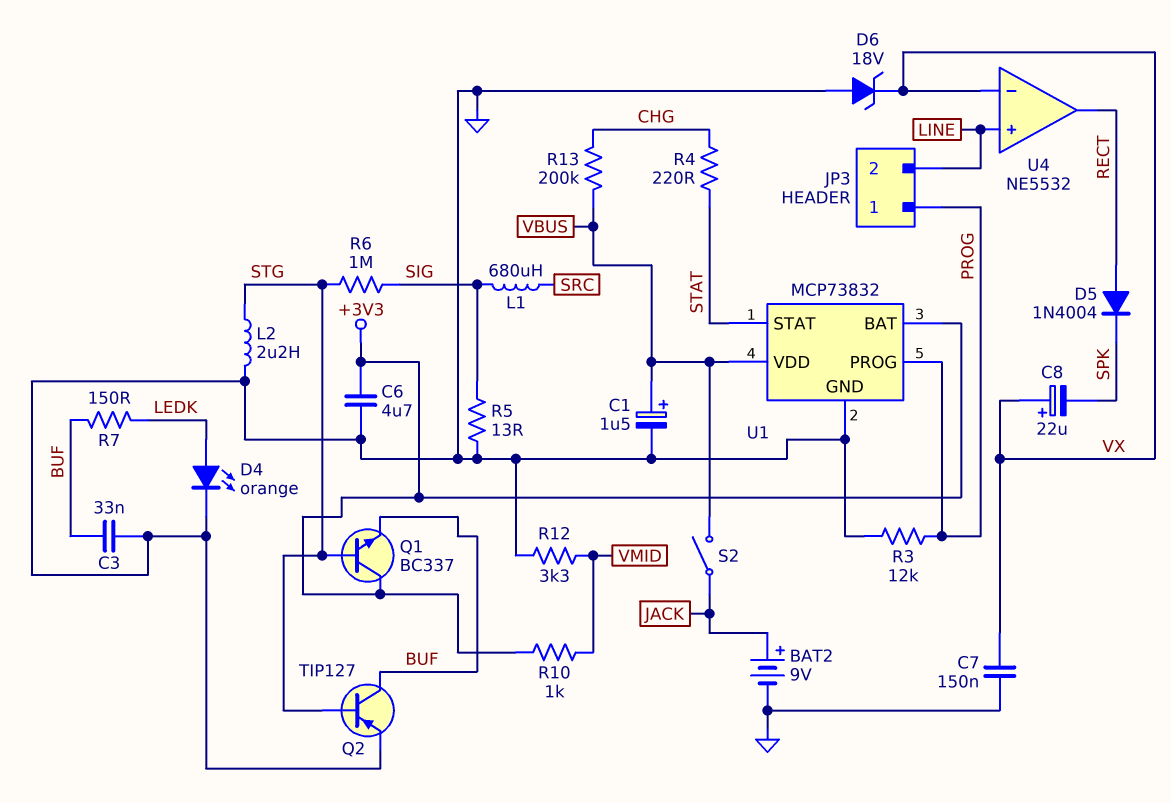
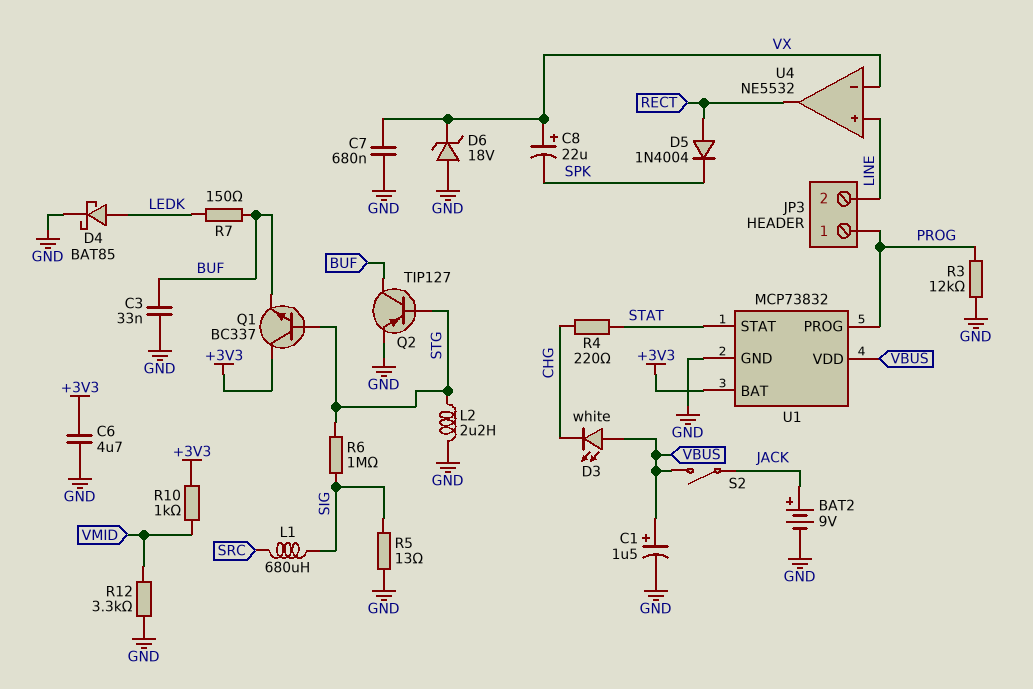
C7: 150nF (GND, VX) -> 680nF (GND, VX)
D3: none -> LED white (A VBUS, K CHG)
D4: LED orange (A LEDK, K GND) -> schottky BAT85 (A LEDK, K GND)
R13: 200k (CHG, VBUS) -> none

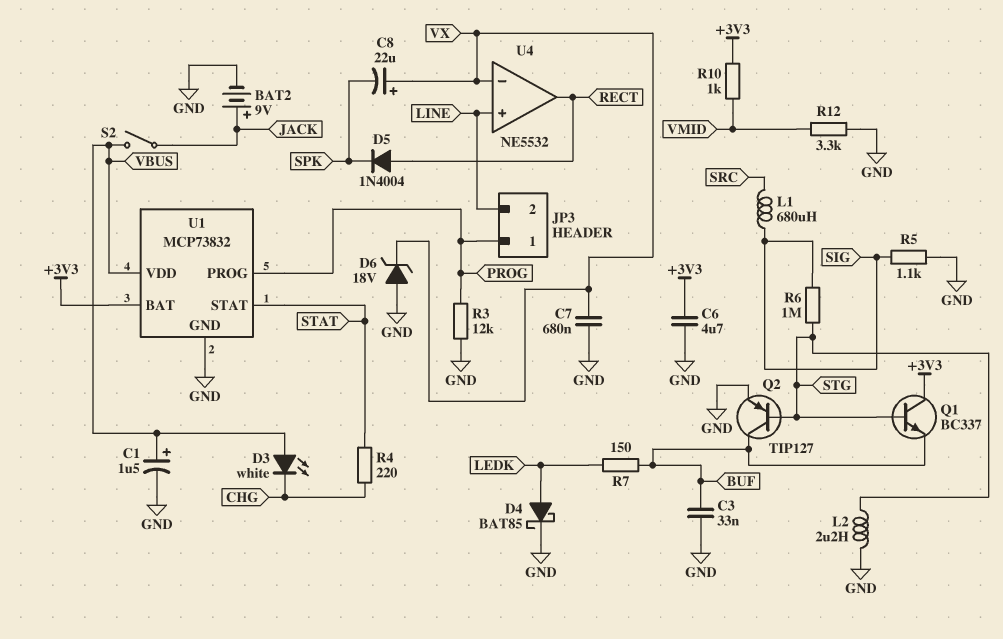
R5: 13 (GND, SIG) -> 1.1k (GND, SIG)

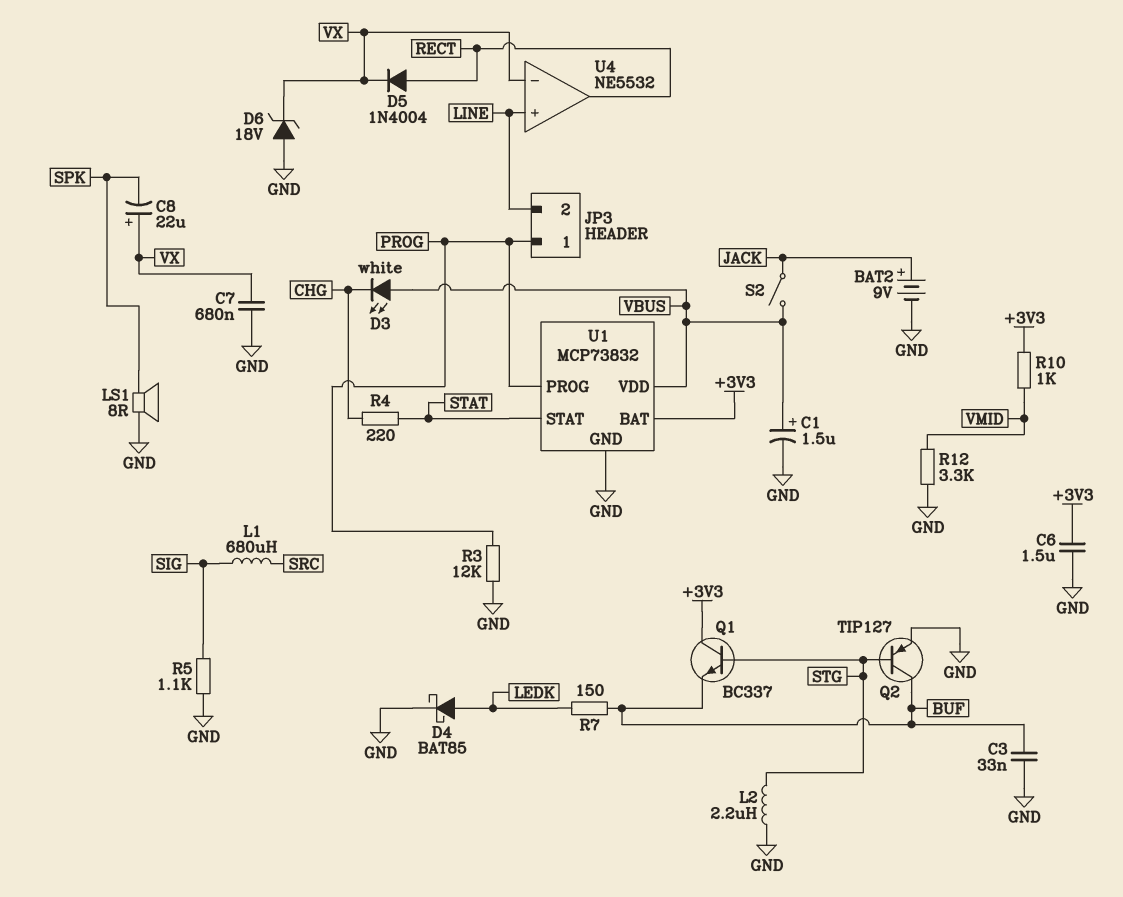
C6: 4.7uF (+3V3, GND) -> 1.5uF (+3V3, GND)
D5: diode 1N4004 (A RECT, K SPK) -> diode 1N4004 (A RECT, K VX)
LS1: none -> speaker 8R (GND, SPK)
R6: 1M (SIG, STG) -> none

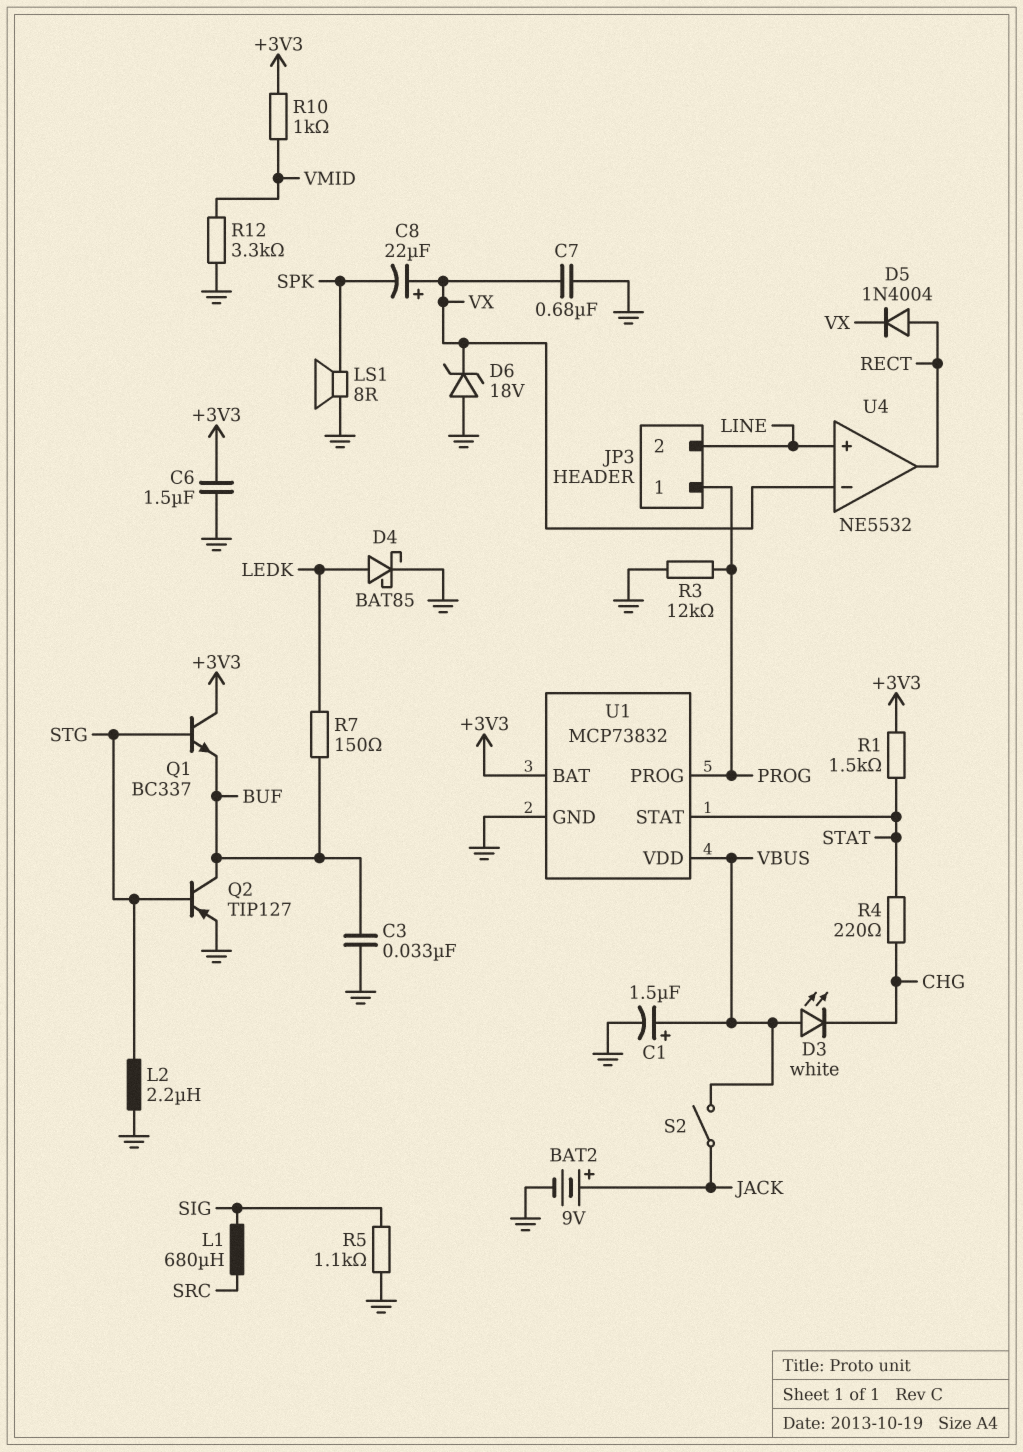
R1: none -> 1.5k (+3V3, STAT)

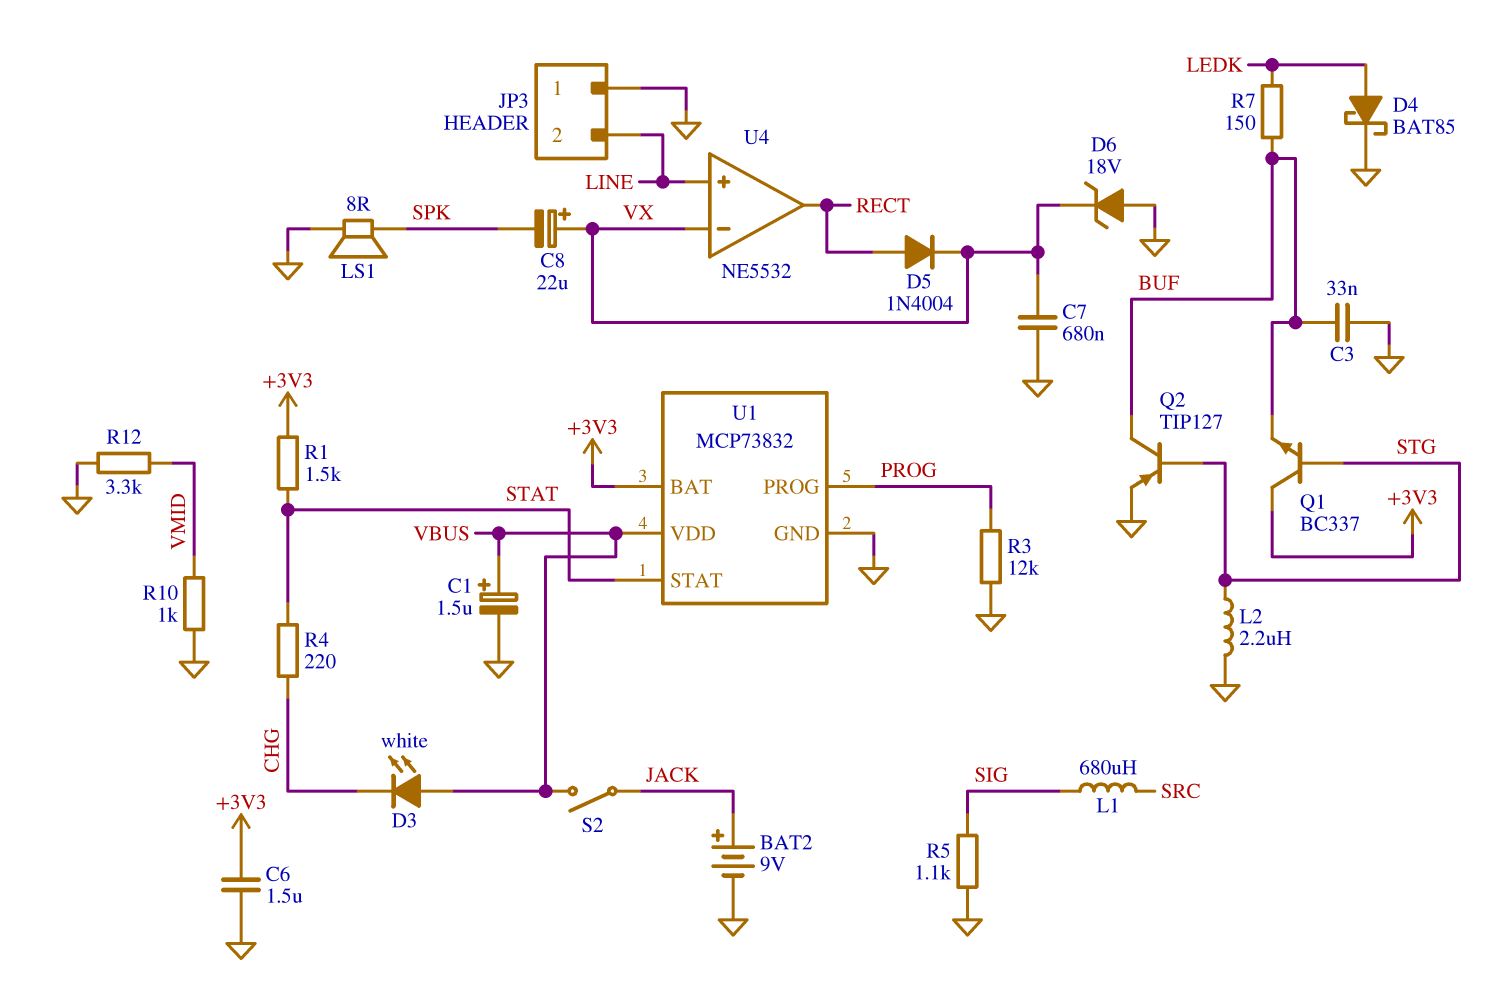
JP3 pin 1: PROG -> GND
R10: 1k (+3V3, VMID) -> 1k (GND, VMID)

